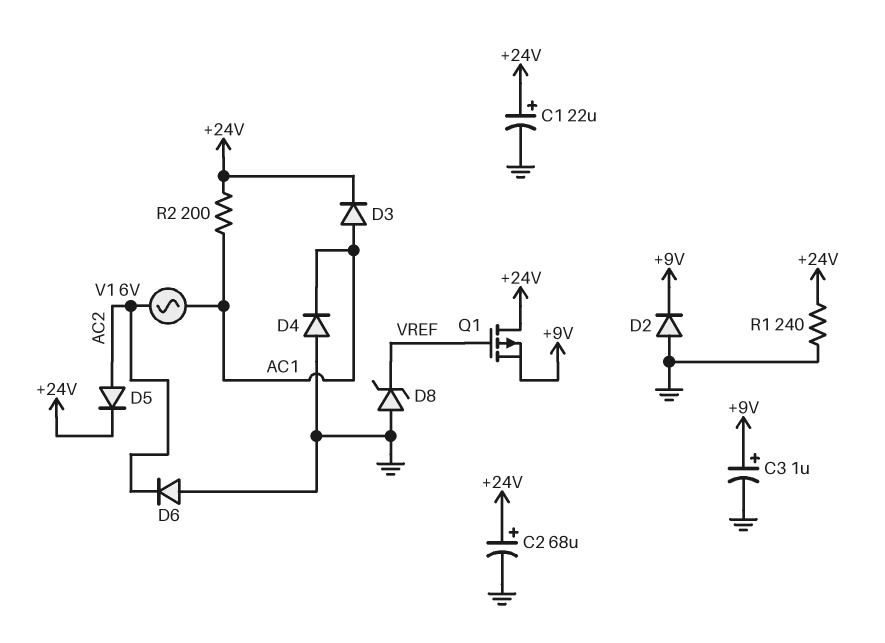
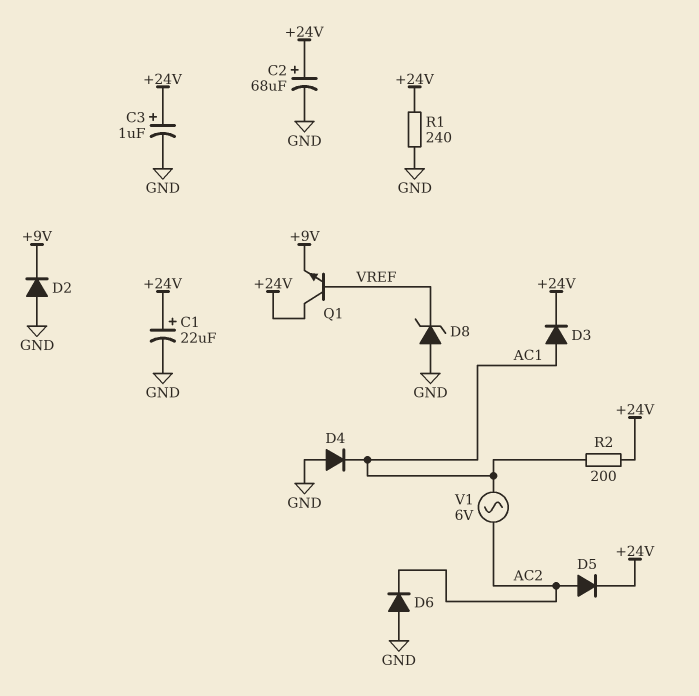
C3: 1uF (plus +9V, minus GND) -> 1uF (plus +24V, minus GND)
Q1: PMOS (G VREF, D +24V, S +9V) -> NPN (B VREF, C +24V, E +9V)

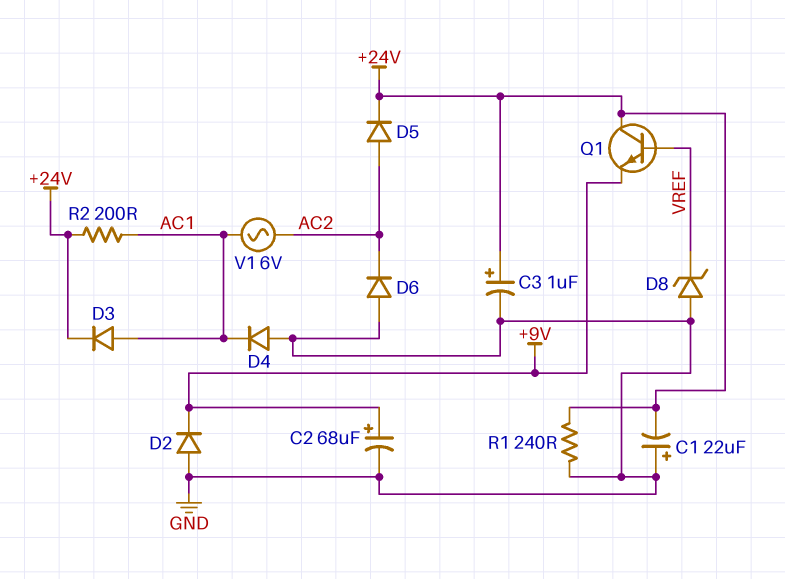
C1: 22uF (plus +24V, minus GND) -> 22uF (plus GND, minus +24V)
C2: 68uF (plus +24V, minus GND) -> 68uF (plus +9V, minus GND)

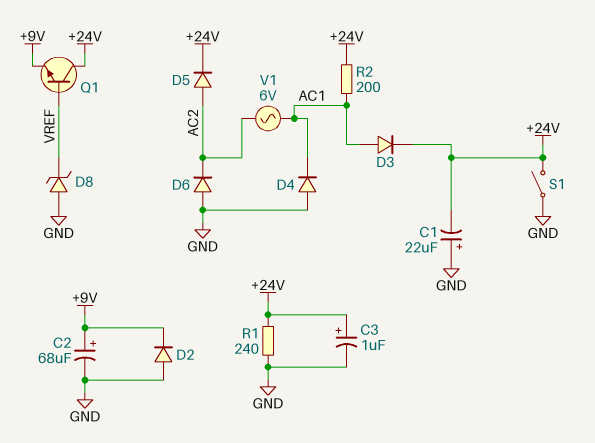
S1: none -> switch (+24V, GND)

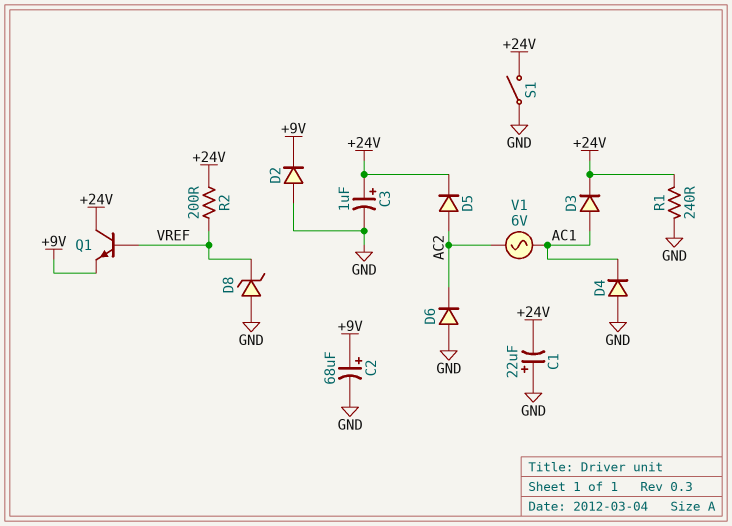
R2: 200 (+24V, AC1) -> 200 (+24V, VREF)

